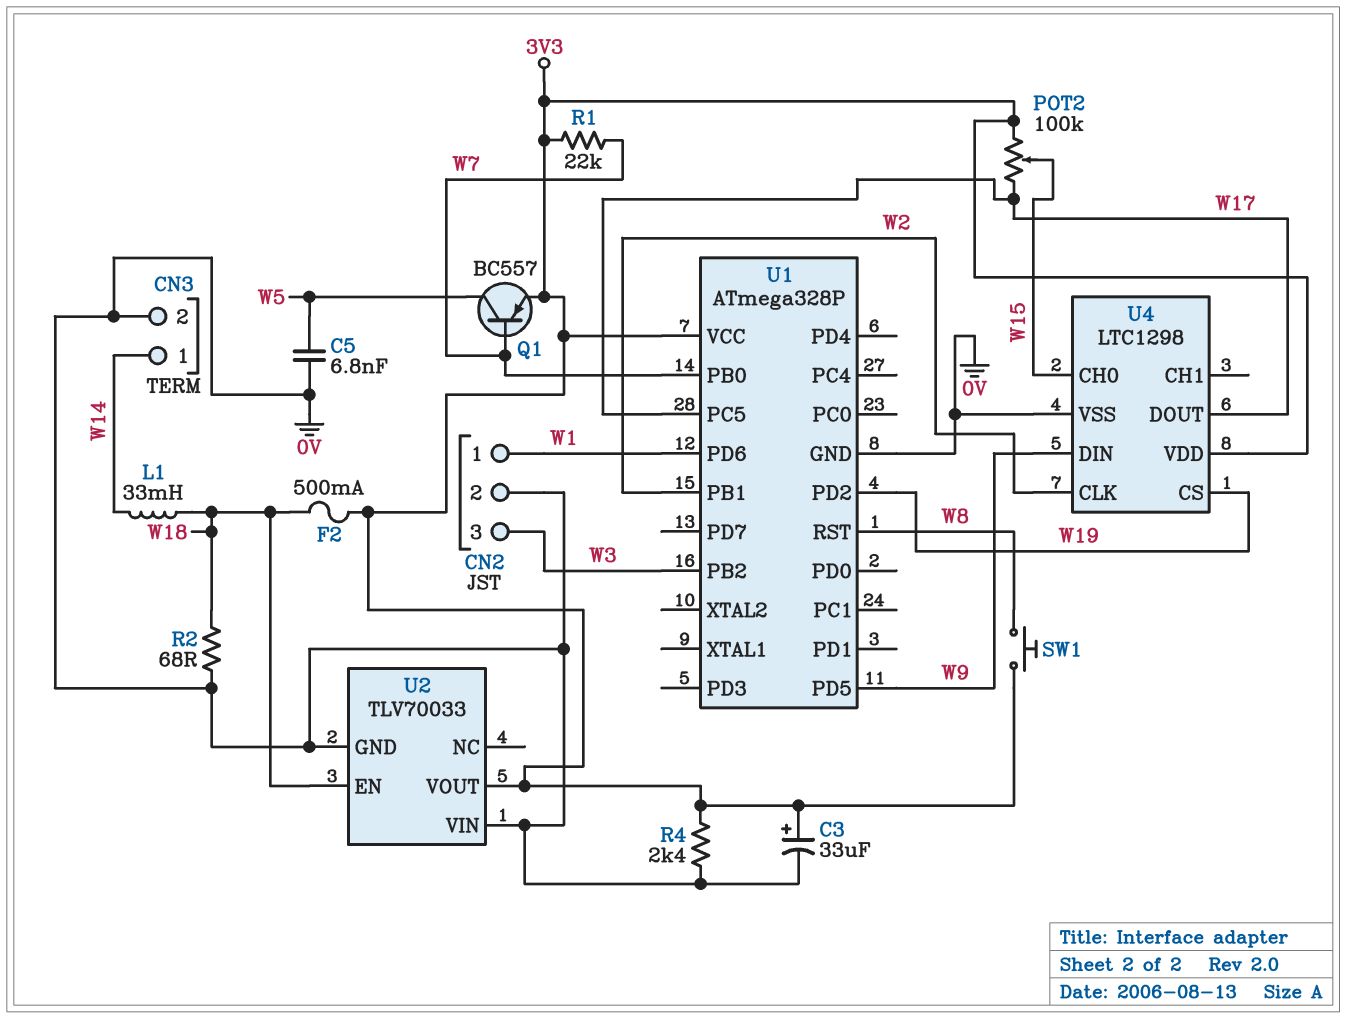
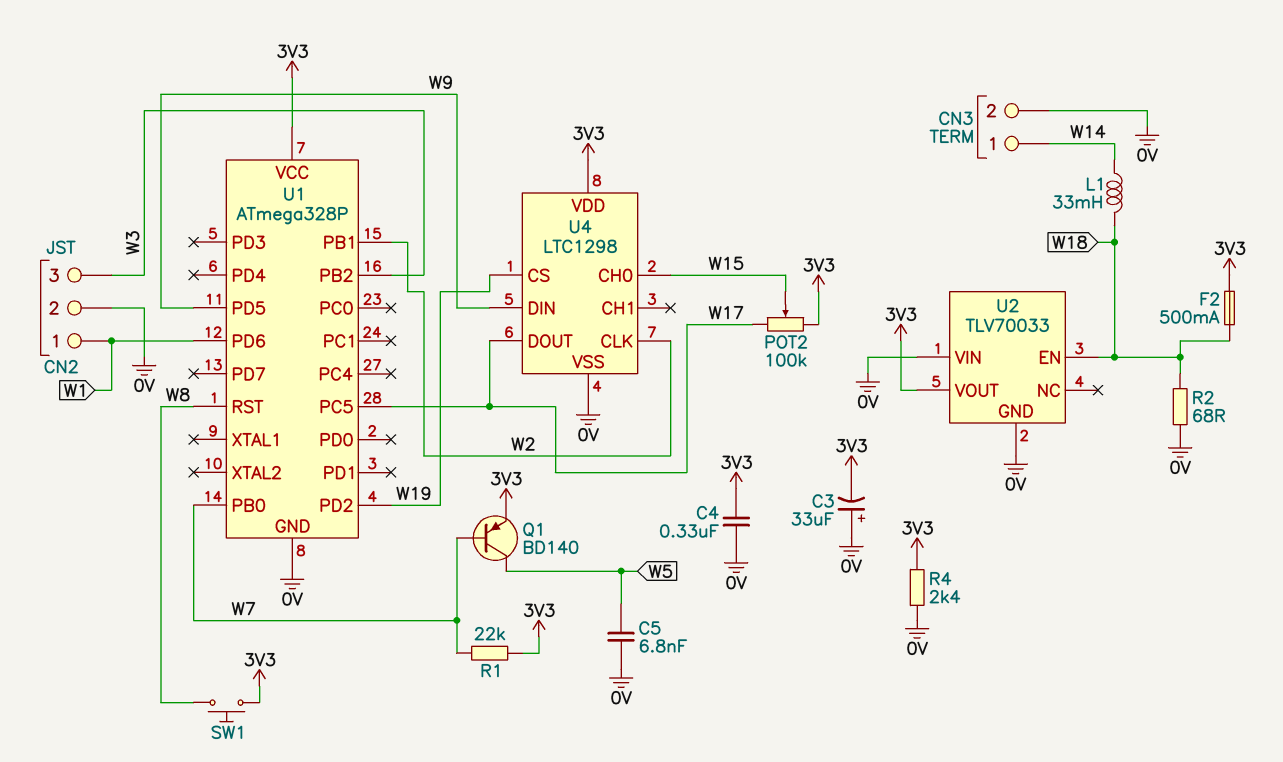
C3: 33uF (plus 3V3, minus 0V) -> 33uF (plus 0V, minus 3V3)
C4: none -> 330nF (0V, 3V3)
Q1: PNP BC557 (B W7, C W5, E 3V3) -> PNP BD140 (B W7, C W5, E 3V3)

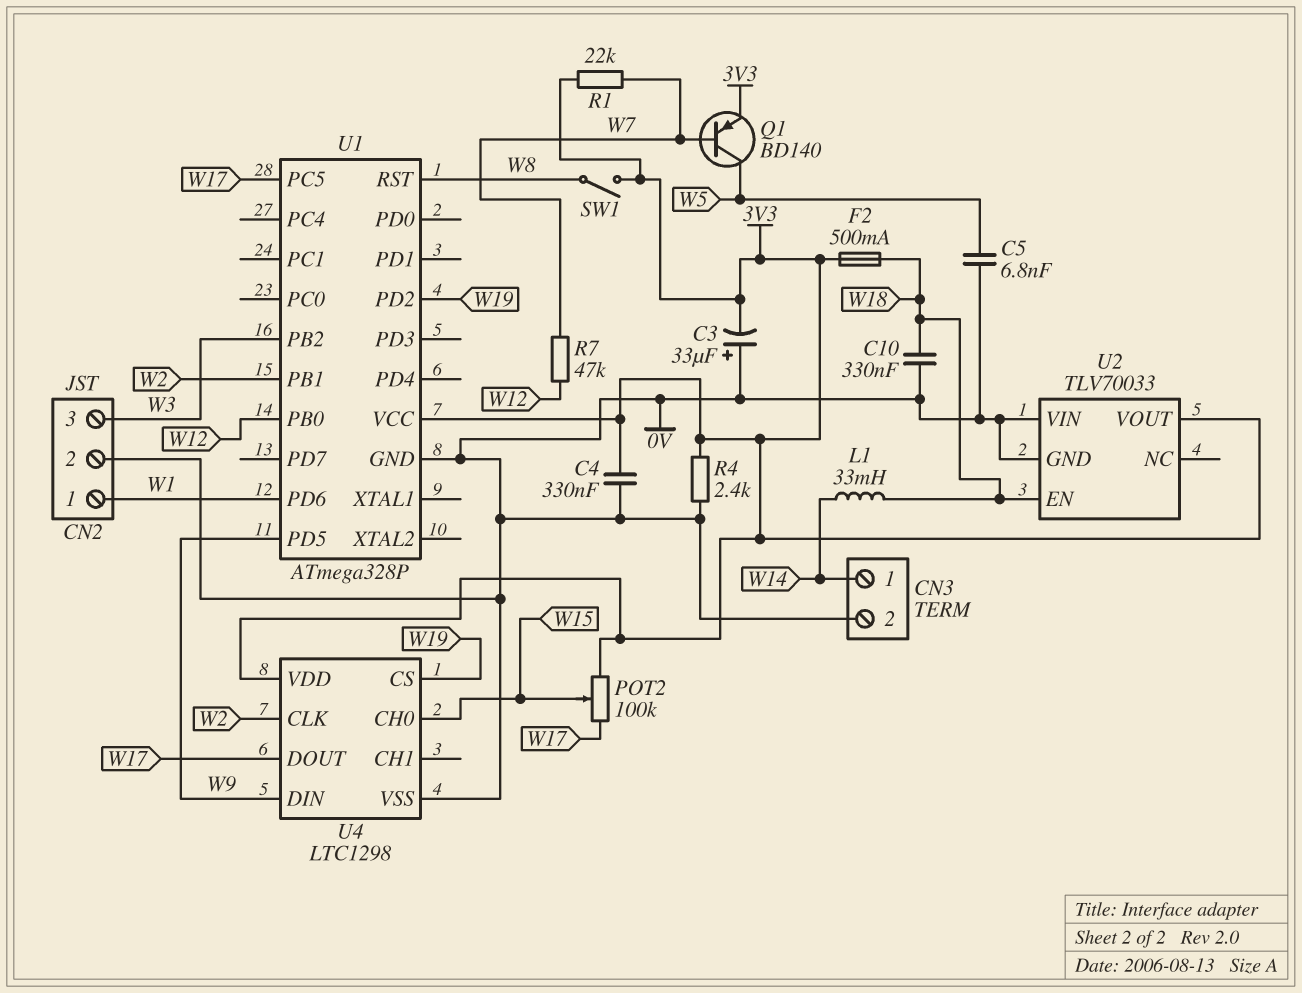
C10: none -> 330nF (0V, W18)
R2: 68 (0V, W18) -> none
R7: none -> 47k (W7, W12)
SW1: button (3V3, W8) -> switch (3V3, W8)
U1 pin PB0: W7 -> W12

